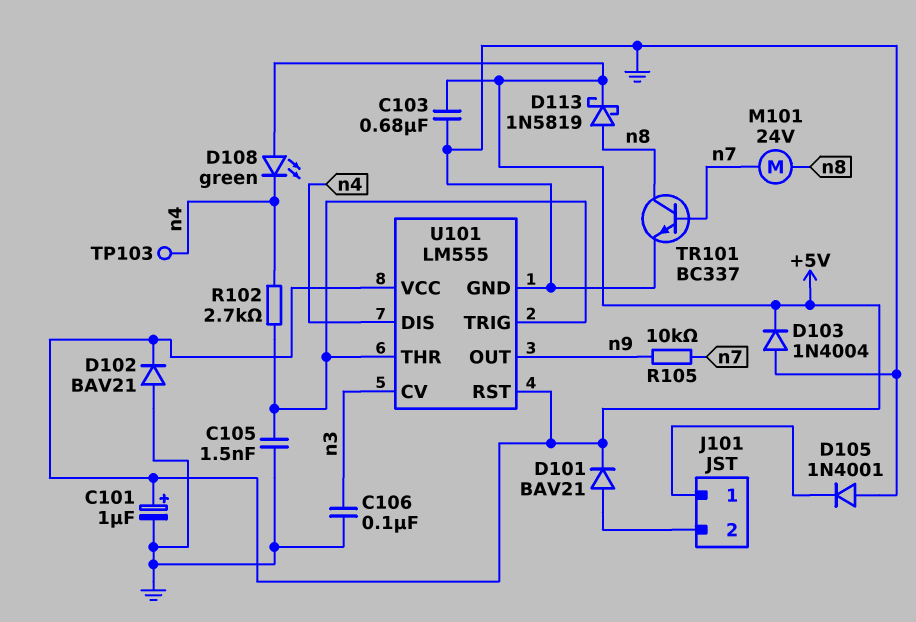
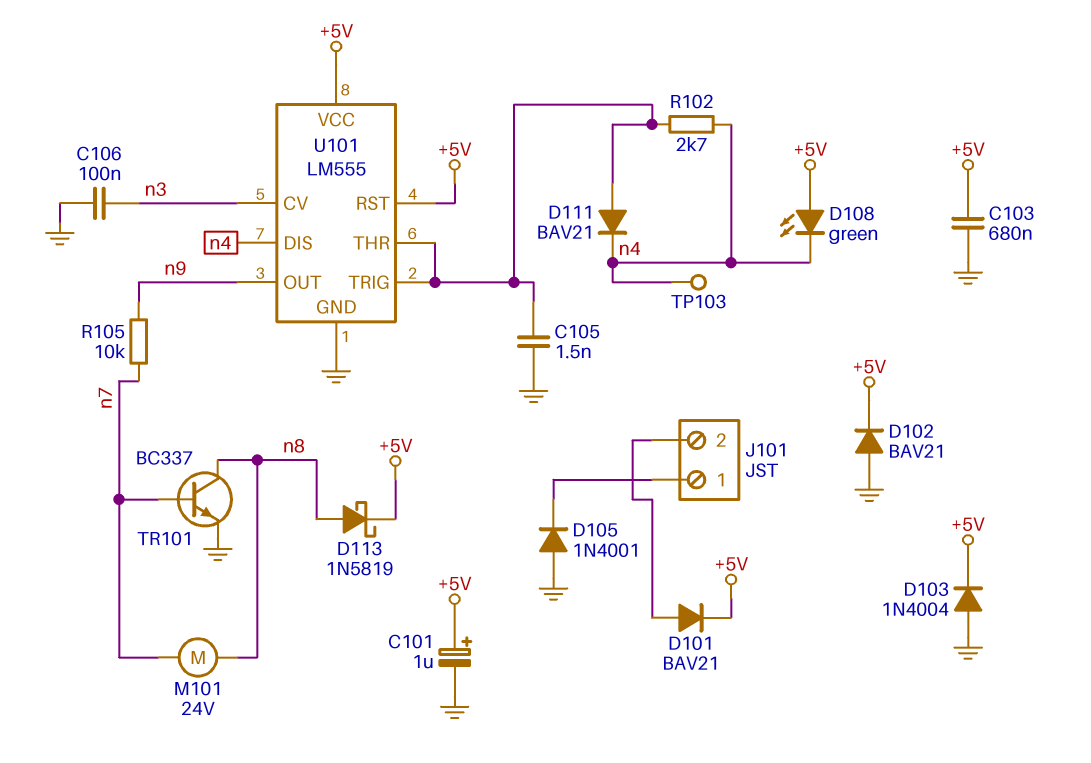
D111: none -> diode BAV21 (A U101/THR, K n4)

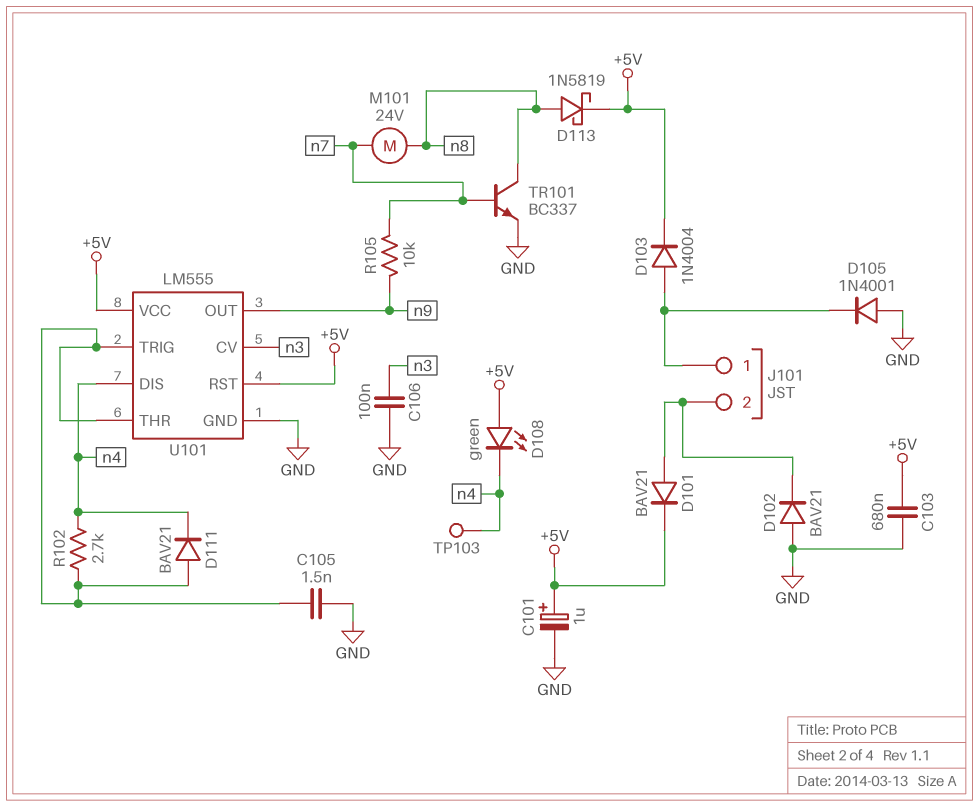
D102: diode BAV21 (A GND, K +5V) -> diode BAV21 (A GND, K J101/2)
D103: diode 1N4004 (A GND, K +5V) -> diode 1N4004 (A J101/1, K +5V)

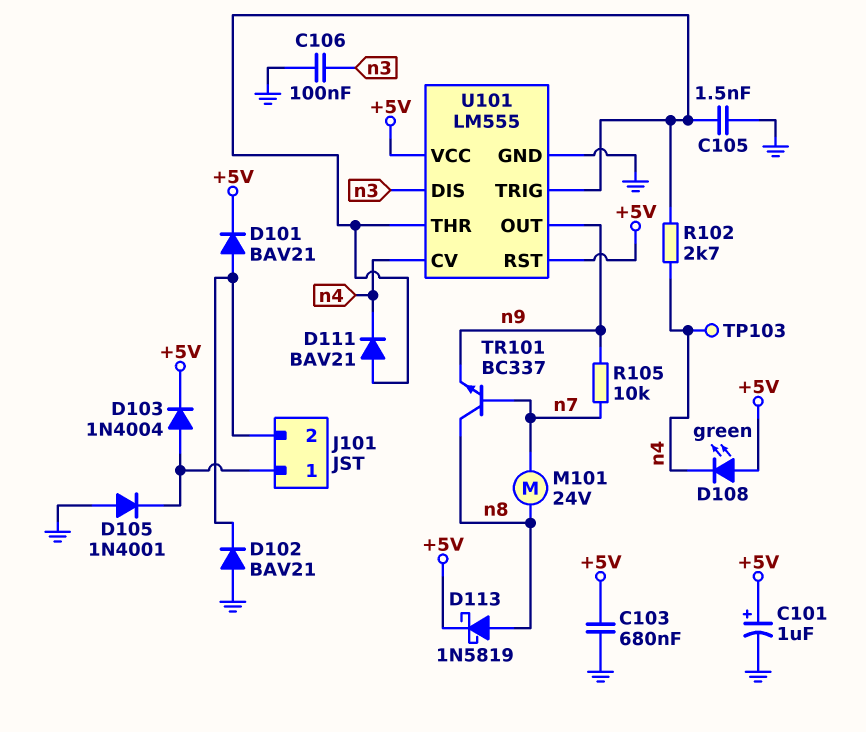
TR101: NPN BC337 (B n7, C n8, E GND) -> NPN BC337 (B n7, C n8, E n9)
U101 pin CV: n3 -> n4
U101 pin DIS: n4 -> n3

